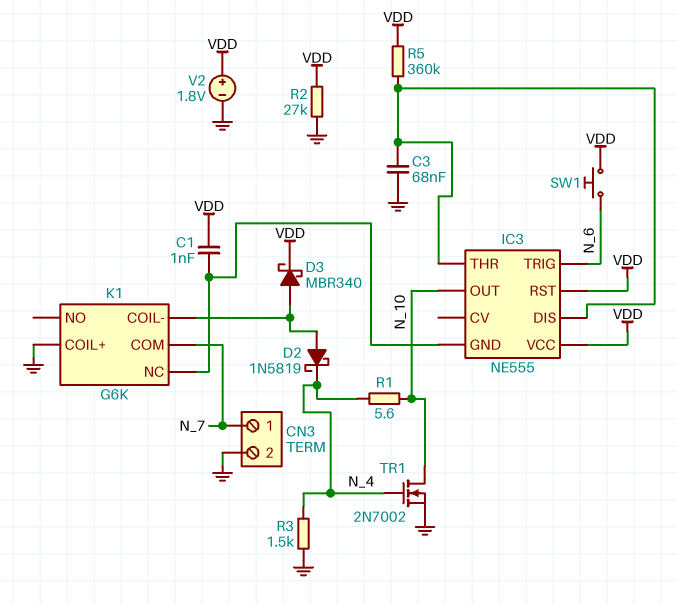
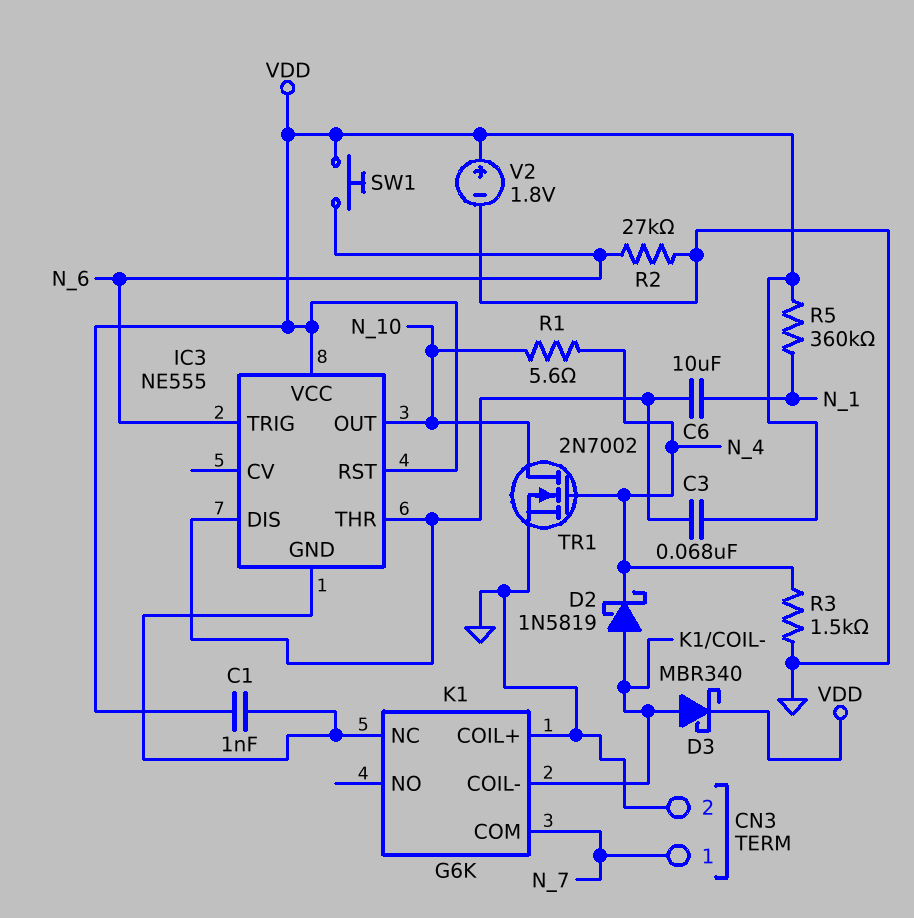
C3: 68nF (GND, IC3/DIS) -> 68nF (IC3/DIS, VDD)
C6: none -> 10uF (IC3/DIS, N_1)
R2: 27k (GND, VDD) -> 27k (GND, N_6)
R5: 360k (IC3/DIS, VDD) -> 360k (N_1, VDD)

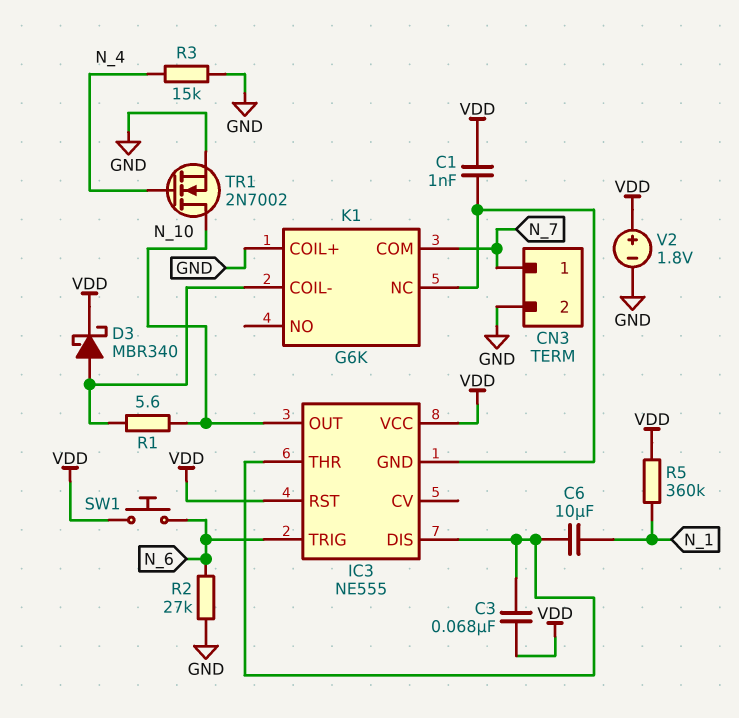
D2: schottky 1N5819 (A K1/COIL-, K N_4) -> none
R1: 5.6 (N_4, N_10) -> 5.6 (K1/COIL-, N_10)
R3: 1.5k (GND, N_4) -> 15k (GND, N_4)

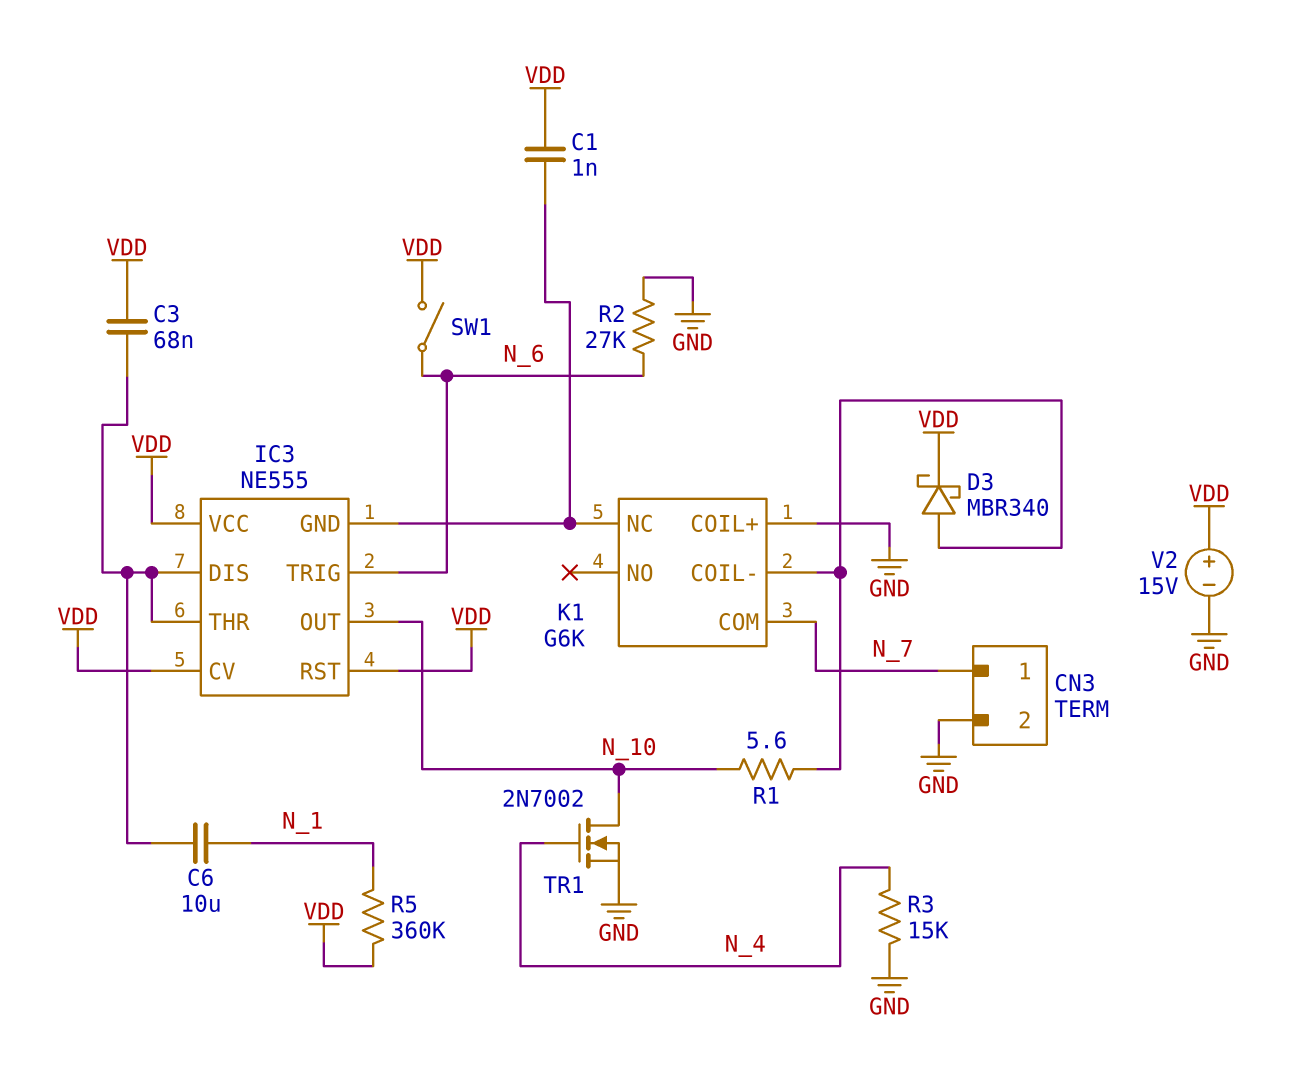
IC3 pin CV: none -> VDD
SW1: button (N_6, VDD) -> switch (N_6, VDD)
V2: 1.8V (plus VDD, minus GND) -> 15V (plus VDD, minus GND)

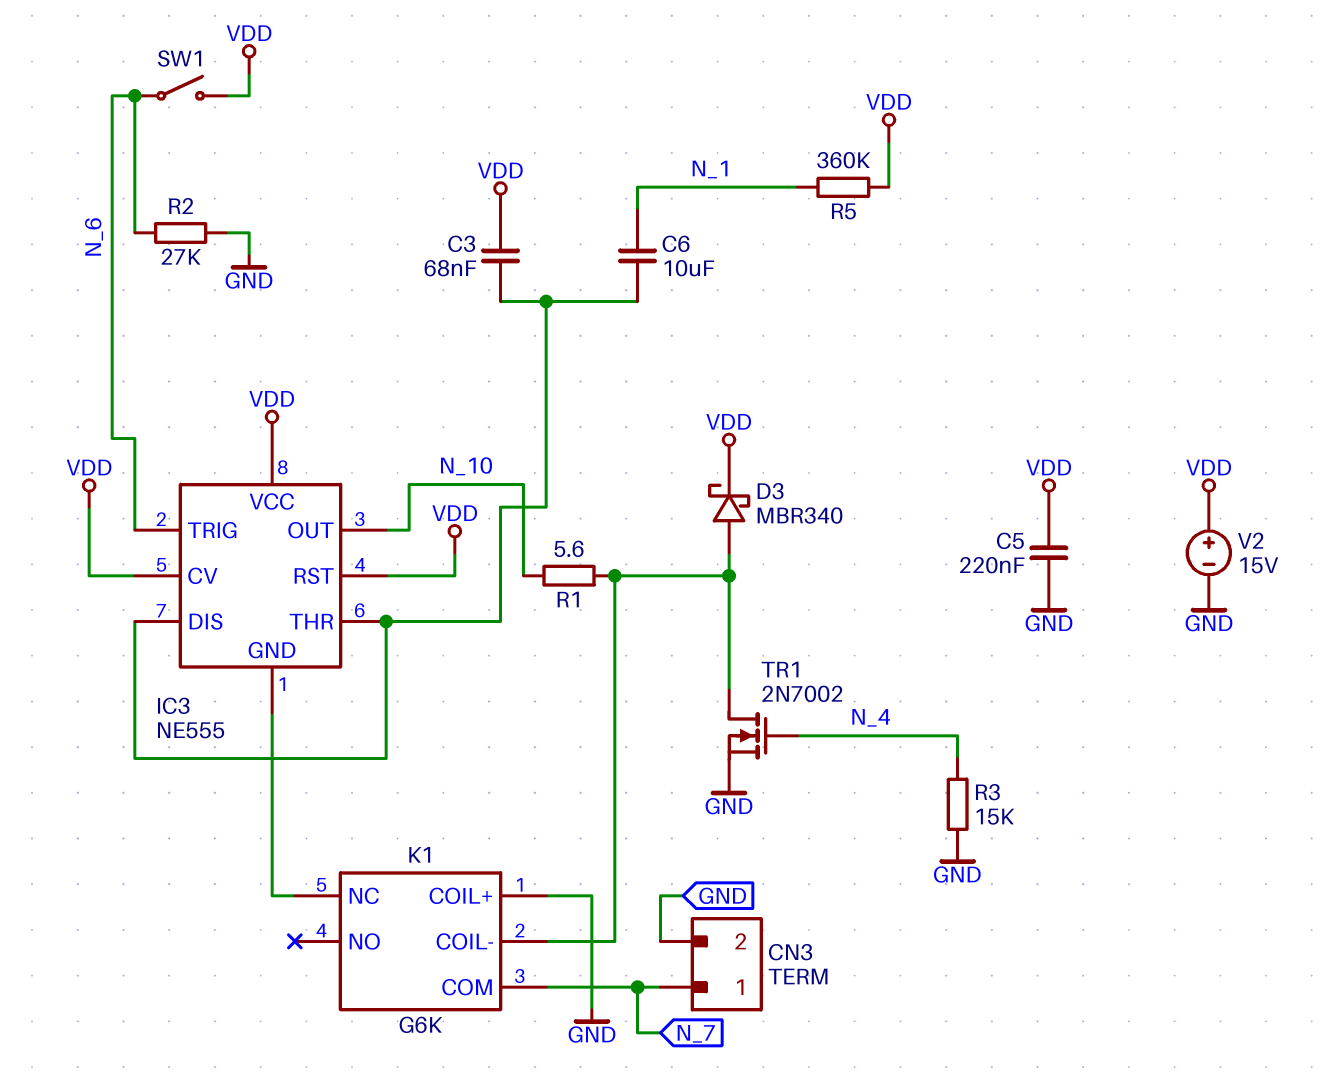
C1: 1nF (IC3/GND, VDD) -> none
C5: none -> 220nF (GND, VDD)
TR1: NMOS 2N7002 (G N_4, D N_10, S GND) -> NMOS 2N7002 (G N_4, D K1/COIL-, S GND)

